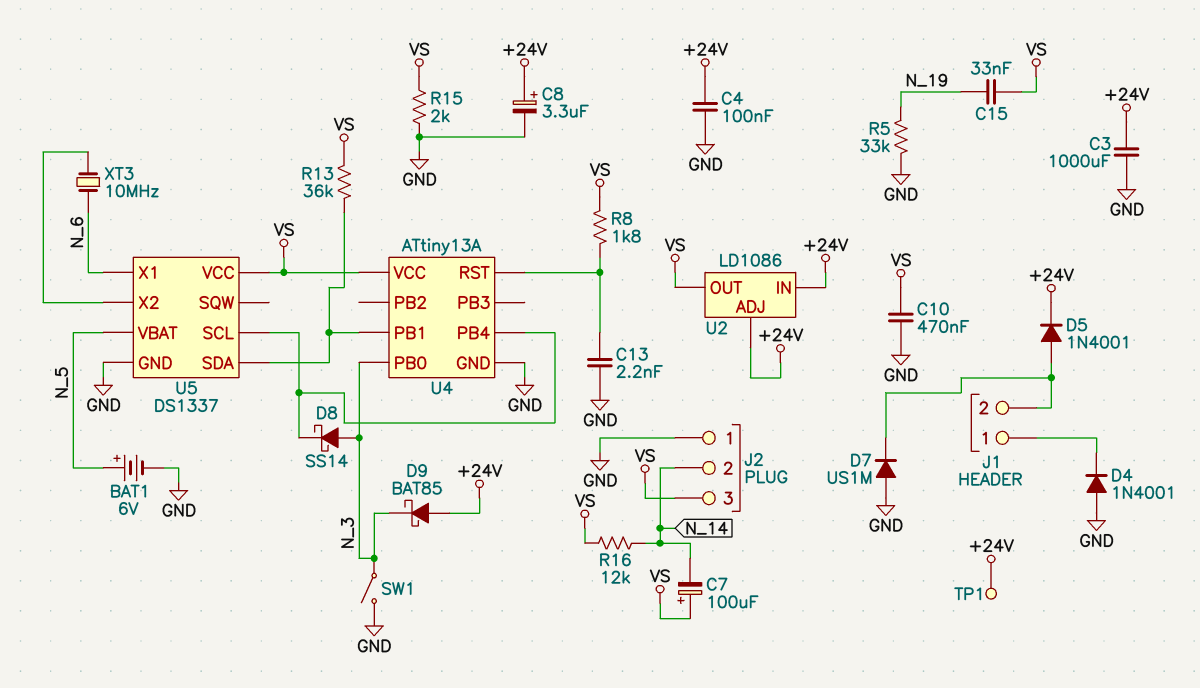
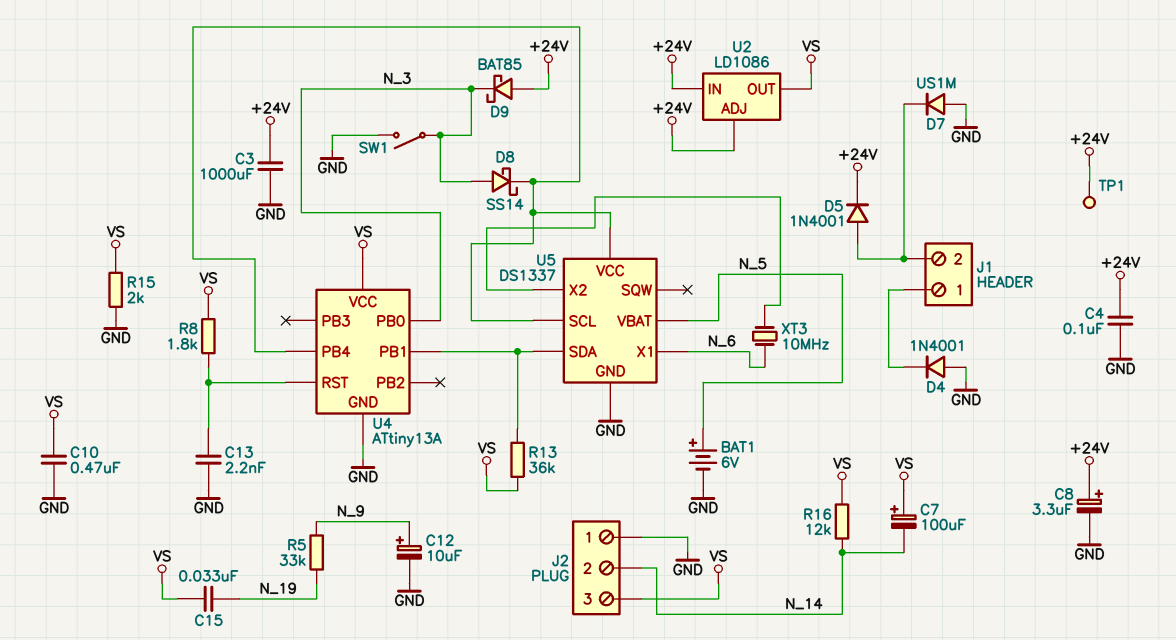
C12: none -> 10uF (plus N_9, minus GND)
R5: 33k (GND, N_19) -> 33k (N_9, N_19)
U5 pin VCC: VS -> U4/PB4

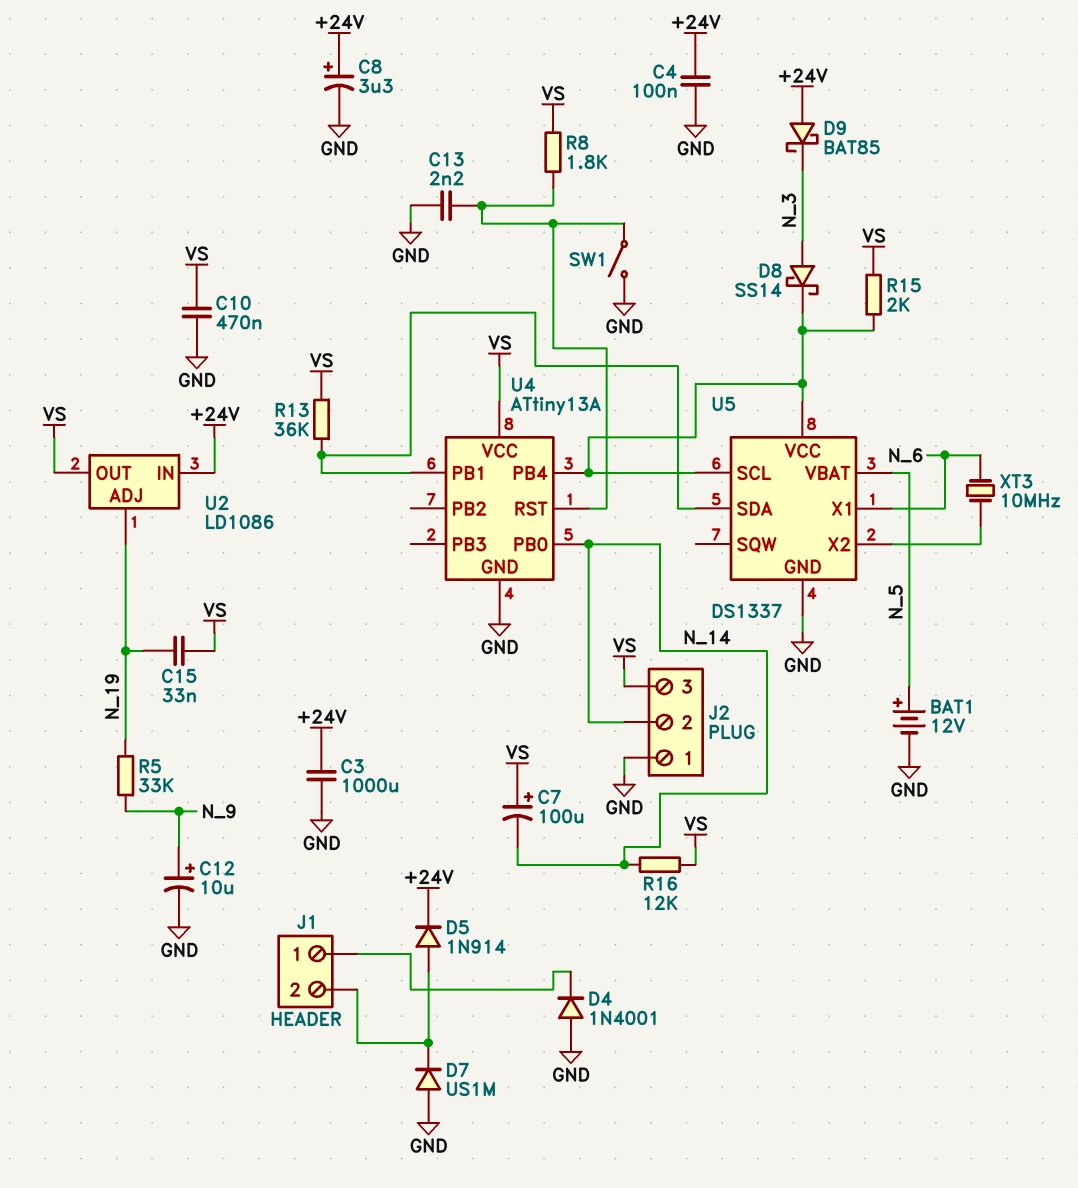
BAT1: 6V (plus N_5, minus GND) -> 12V (plus N_5, minus GND)
D5: diode 1N4001 (A J1/2, K +24V) -> diode 1N914 (A J1/2, K +24V)
R15: 2k (GND, VS) -> 2k (U4/PB4, VS)
SW1: switch (GND, N_3) -> switch (GND, U4/RST)
TP1: test point (+24V) -> none
U2 pin ADJ: +24V -> N_19
U4 pin PB0: N_3 -> N_14

